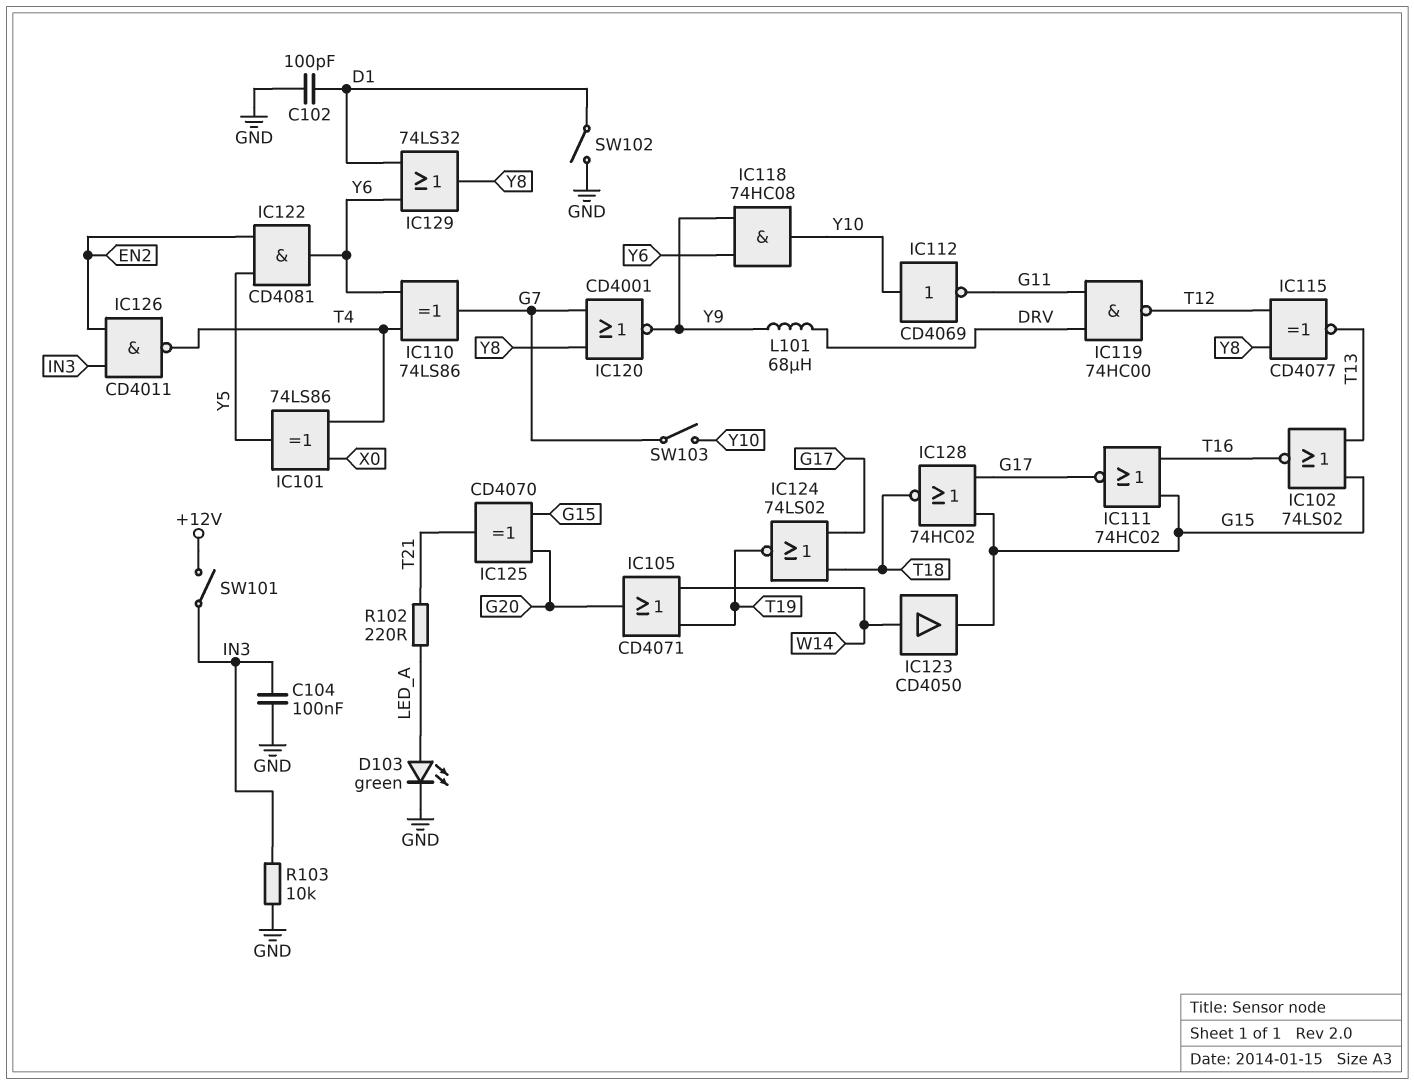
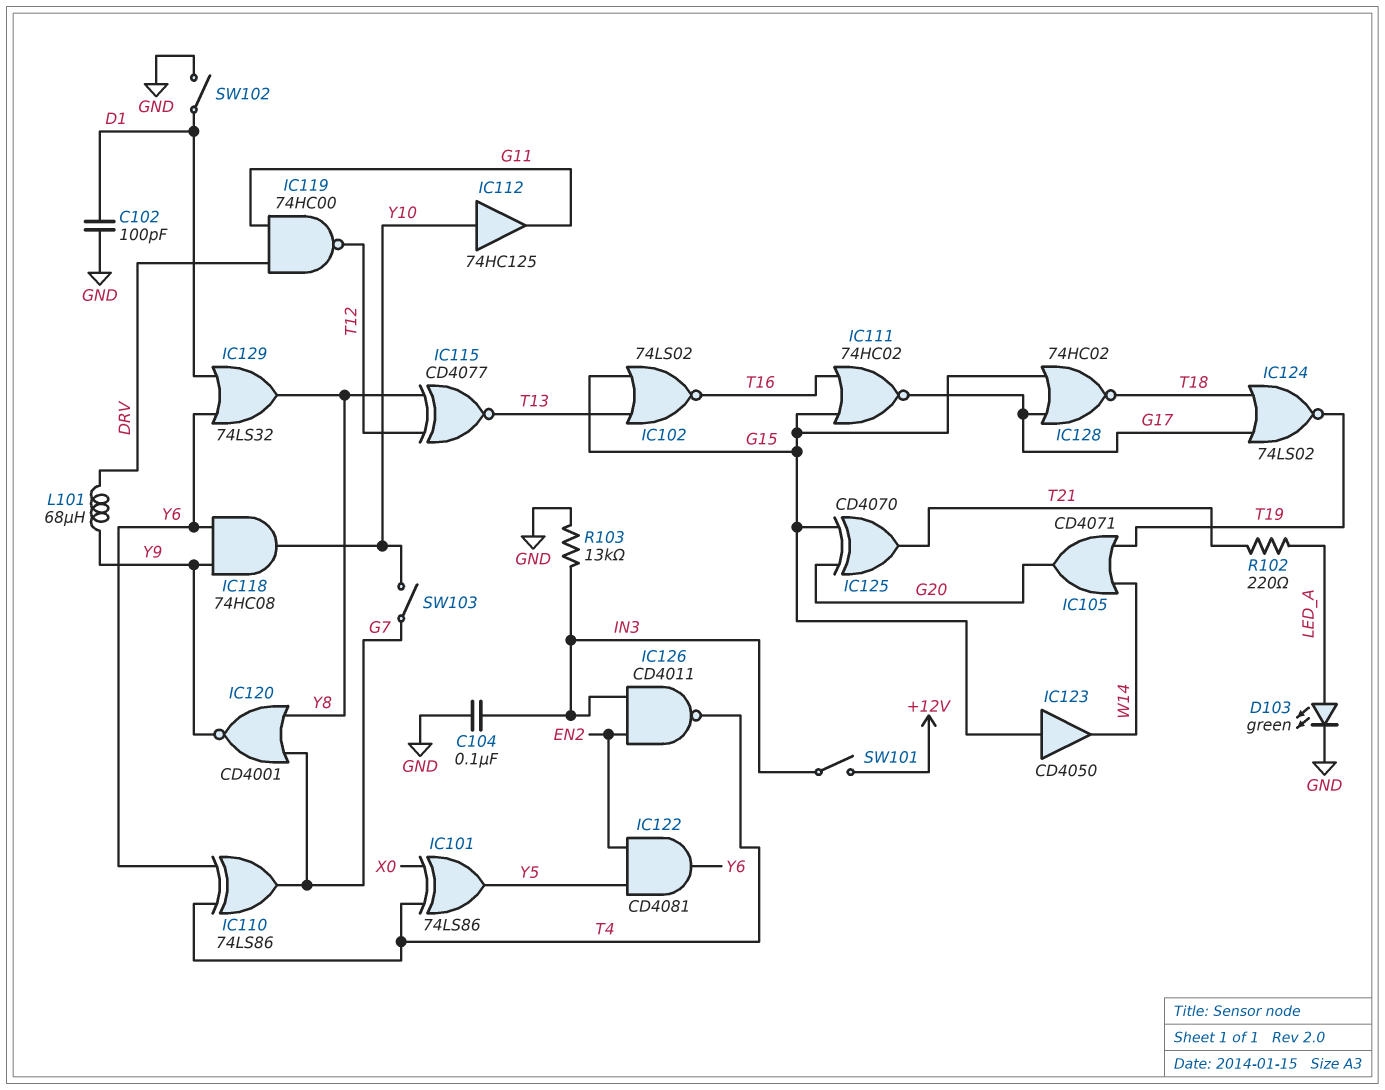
IC112: NOT CD4069 (in Y10, out G11) -> buffer 74HC125 (in Y10, out G11)
IC123: buffer CD4050 (in W14, out G15) -> buffer CD4050 (in G15, out W14)
R103: 10k (GND, IN3) -> 13k (GND, IN3)

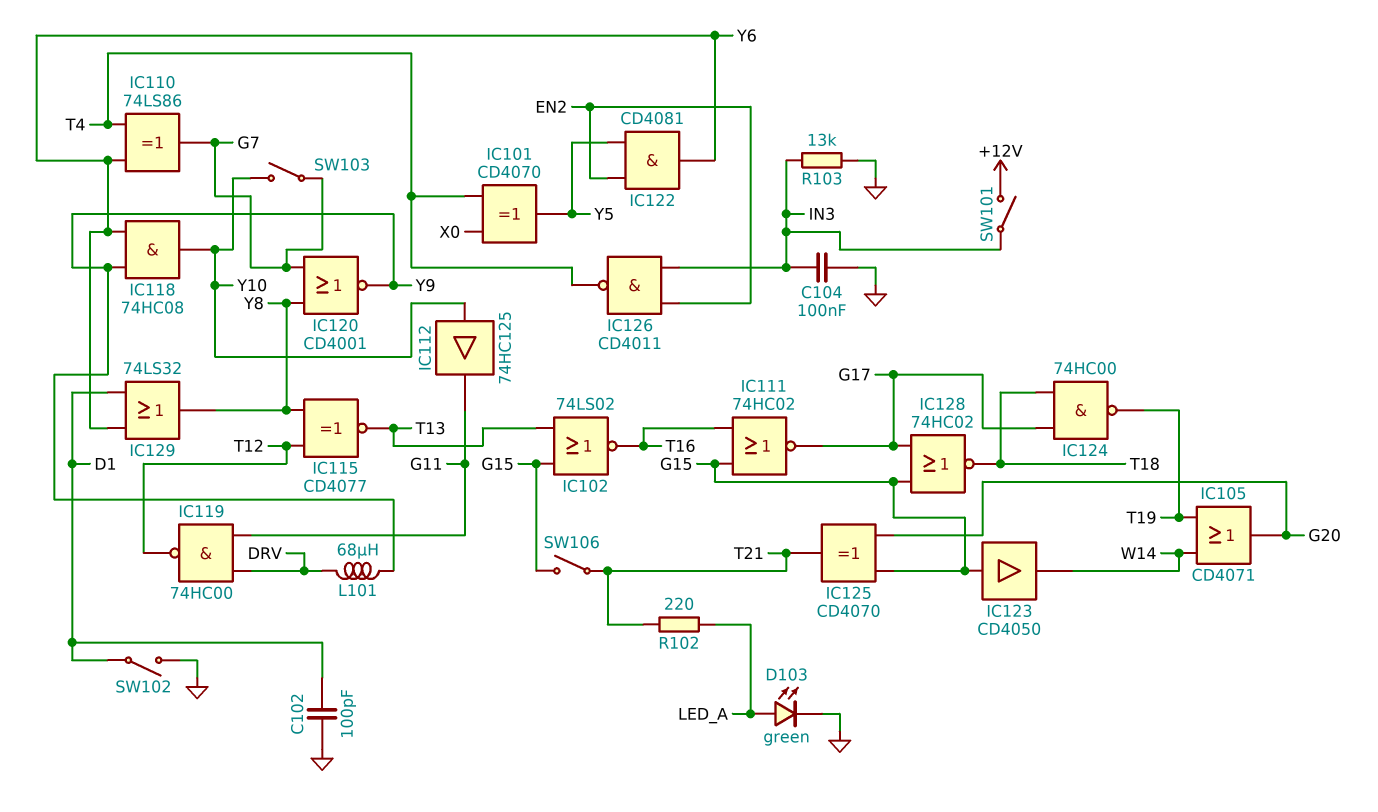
IC101: XOR 74LS86 (in T4, in X0, out Y5) -> XOR CD4070 (in T4, in X0, out Y5)
IC124: NOR 74LS02 (in G17, in T18, out T19) -> NAND 74HC00 (in G17, in T18, out T19)
SW106: none -> switch (G15, T21)

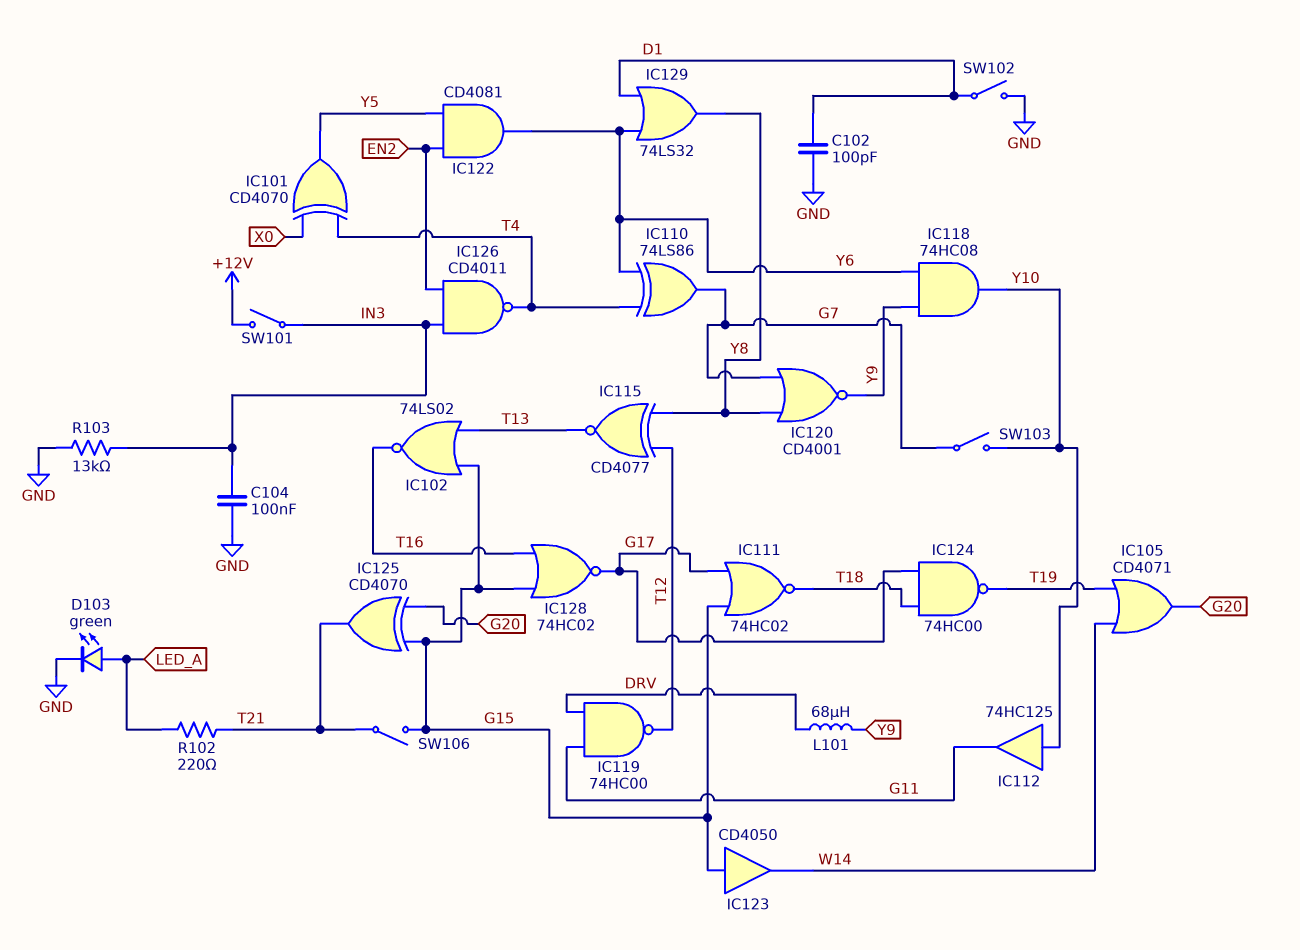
IC111: NOR 74HC02 (in G15, in T16, out G17) -> NOR 74HC02 (in G15, in G17, out T18)
IC128: NOR 74HC02 (in G15, in G17, out T18) -> NOR 74HC02 (in G15, in T16, out G17)

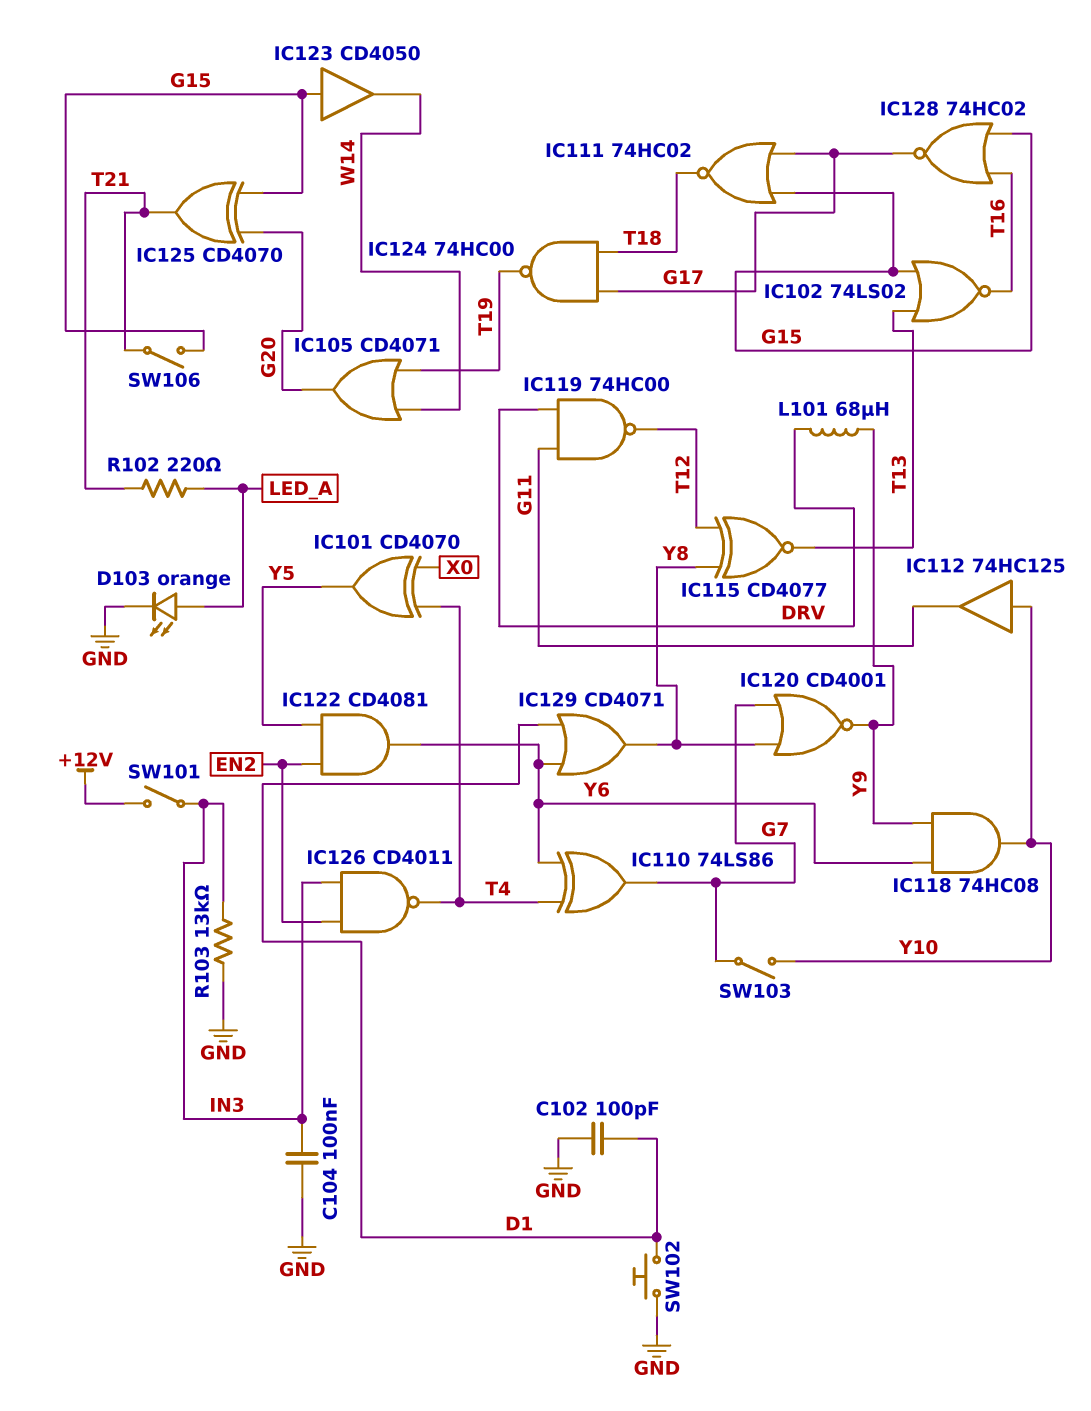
D103: LED green (A LED_A, K GND) -> LED orange (A LED_A, K GND)
IC129: OR 74LS32 (in D1, in Y6, out Y8) -> OR CD4071 (in D1, in Y6, out Y8)
SW102: switch (D1, GND) -> button (D1, GND)

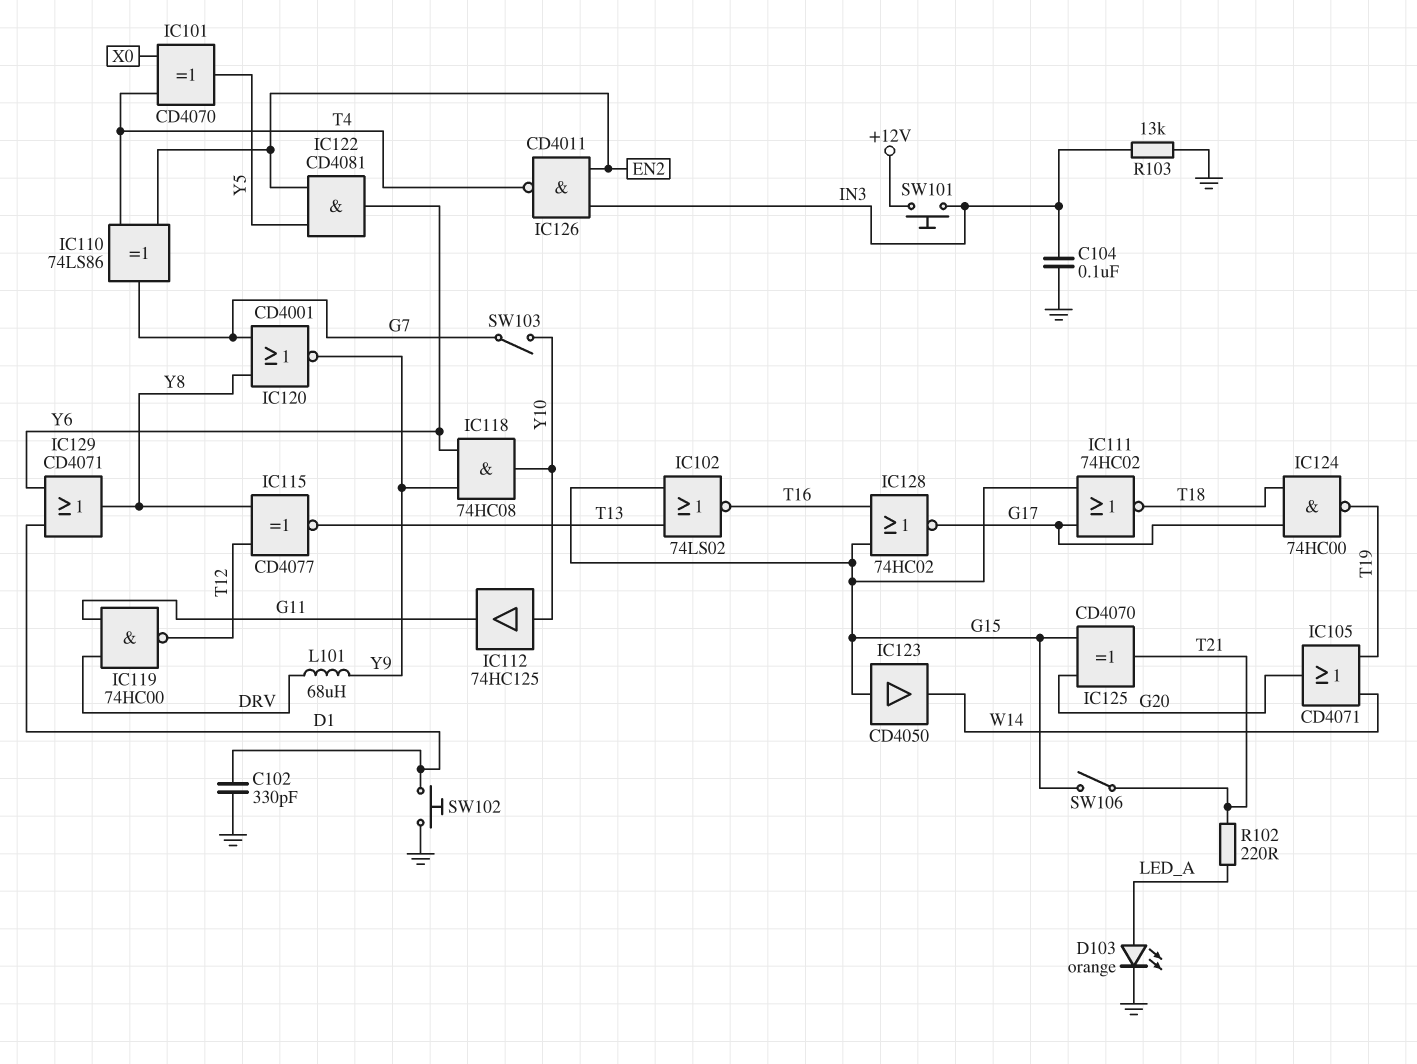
C102: 100pF (D1, GND) -> 330pF (D1, GND)
IC110: XOR 74LS86 (in T4, in Y6, out G7) -> XOR 74LS86 (in EN2, in T4, out G7)
SW101: switch (+12V, IN3) -> button (+12V, IN3)

